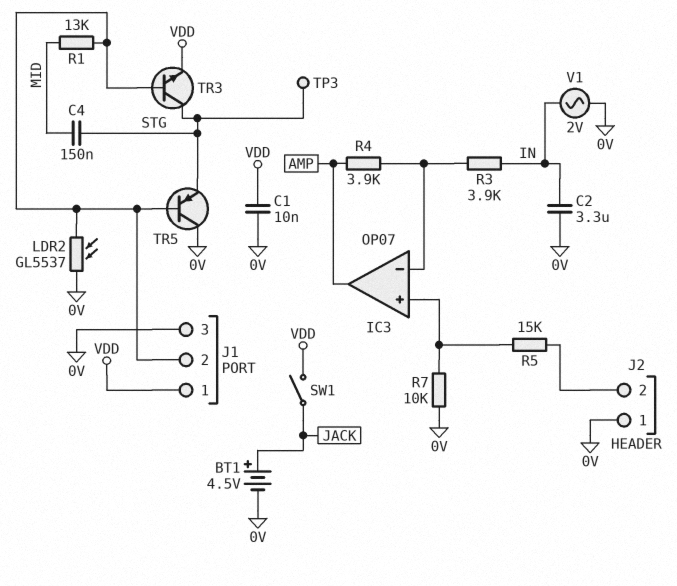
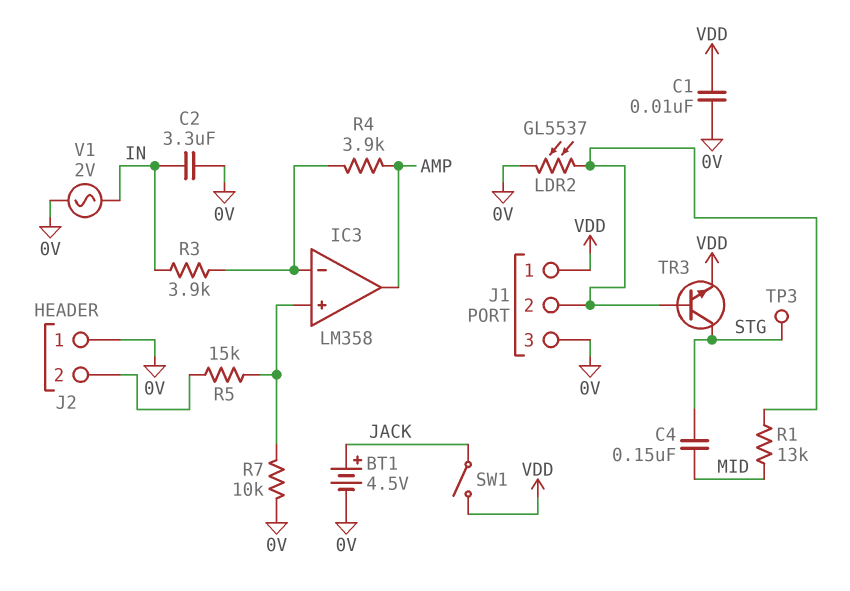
IC3: OP07 -> LM358
TR5: PNP (B J1/2, C 0V, E STG) -> none

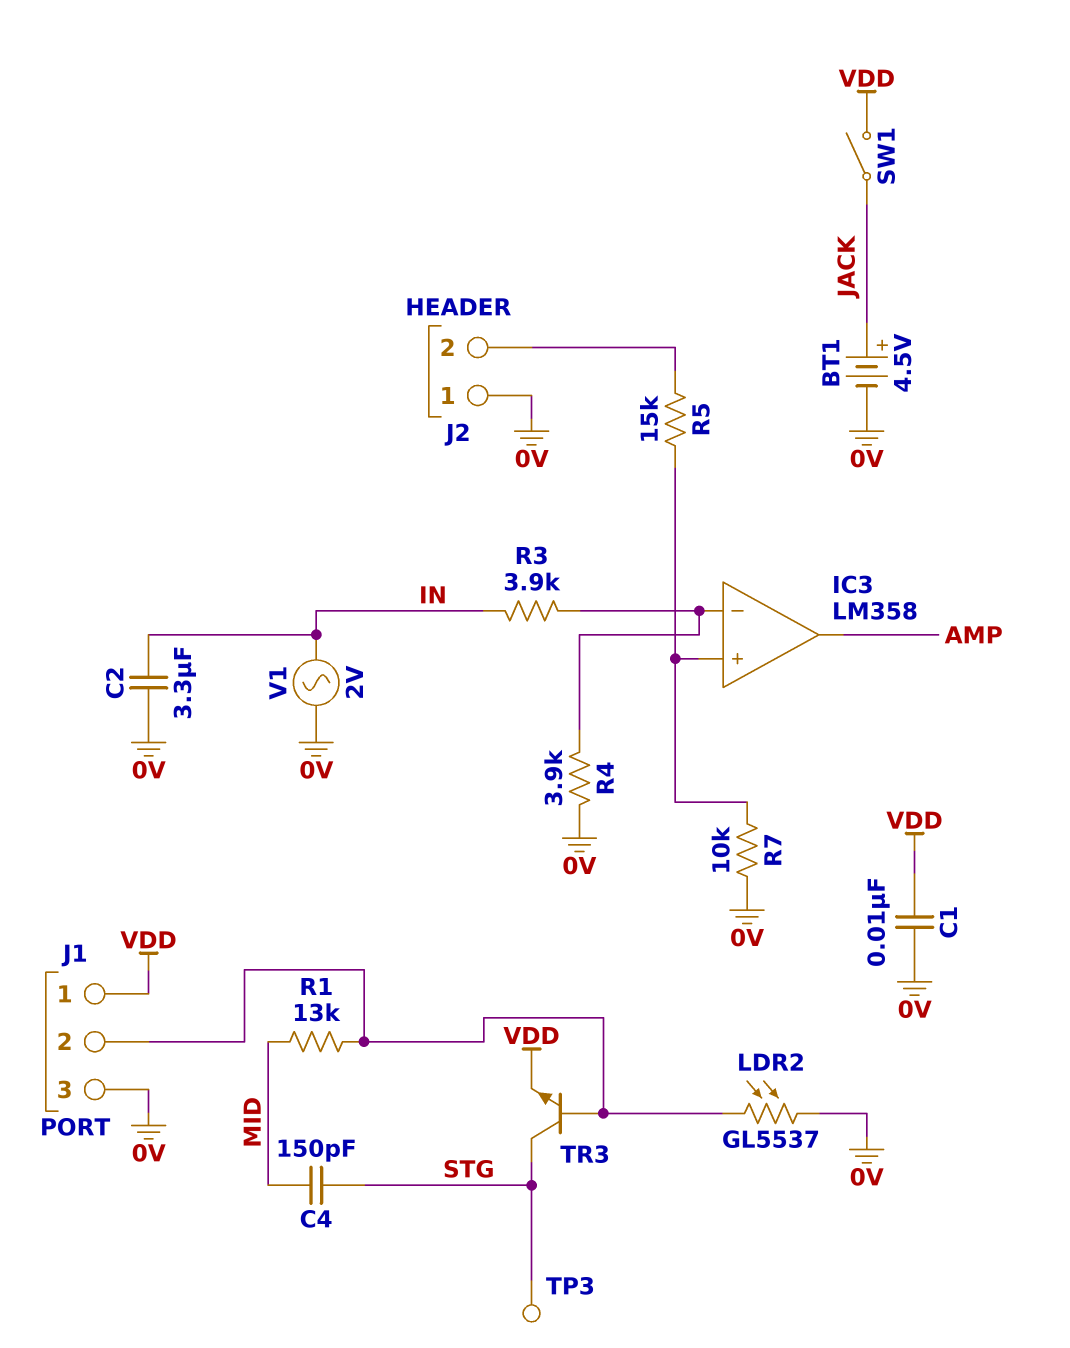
C4: 150nF (MID, STG) -> 150pF (MID, STG)
R4: 3.9k (AMP, IC3/in-) -> 3.9k (0V, IC3/in-)

